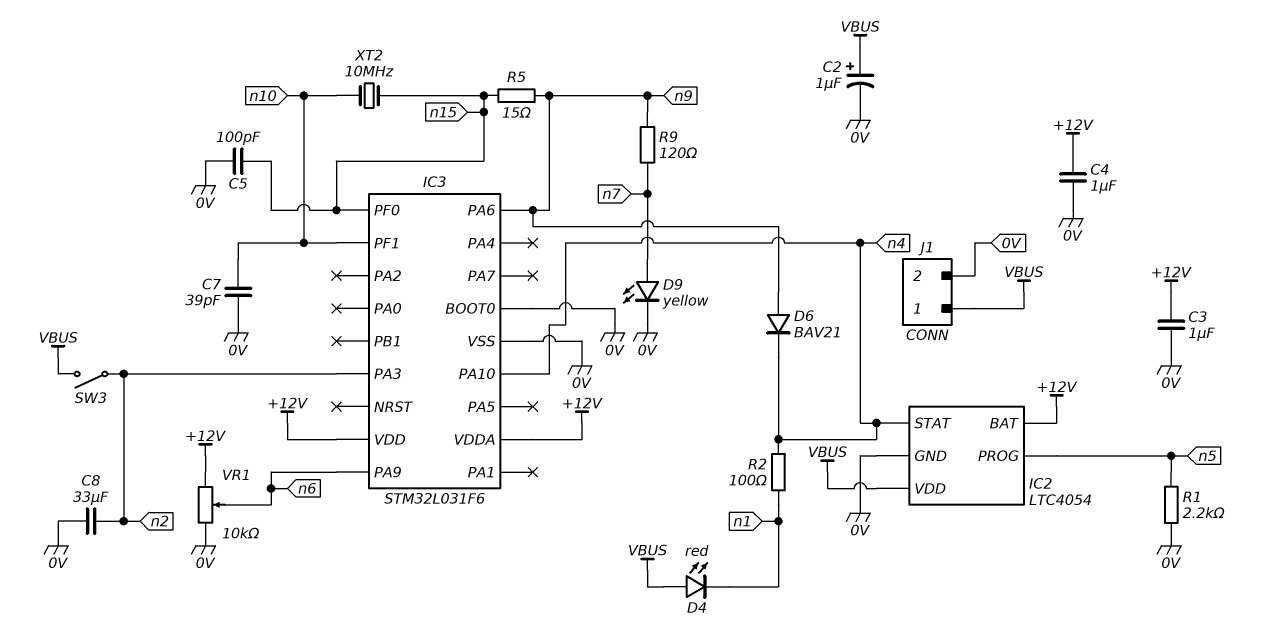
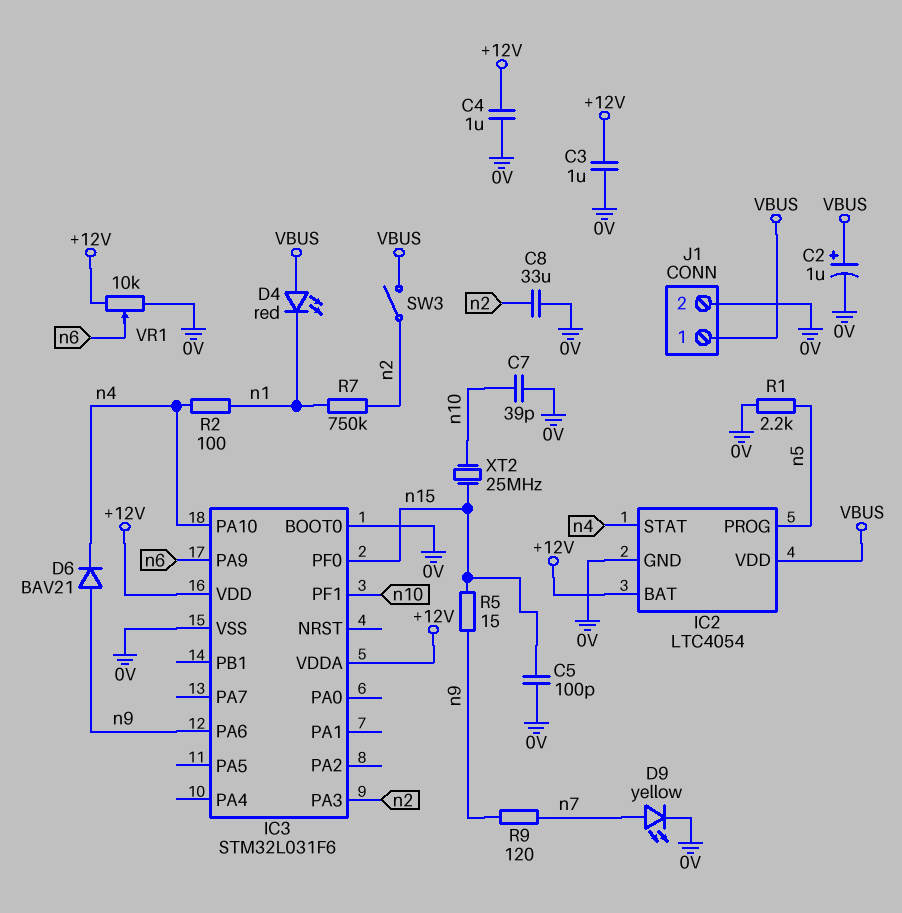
R7: none -> 750k (n1, n2)
XT2: 10MHz (n10, n15) -> 25MHz (n10, n15)

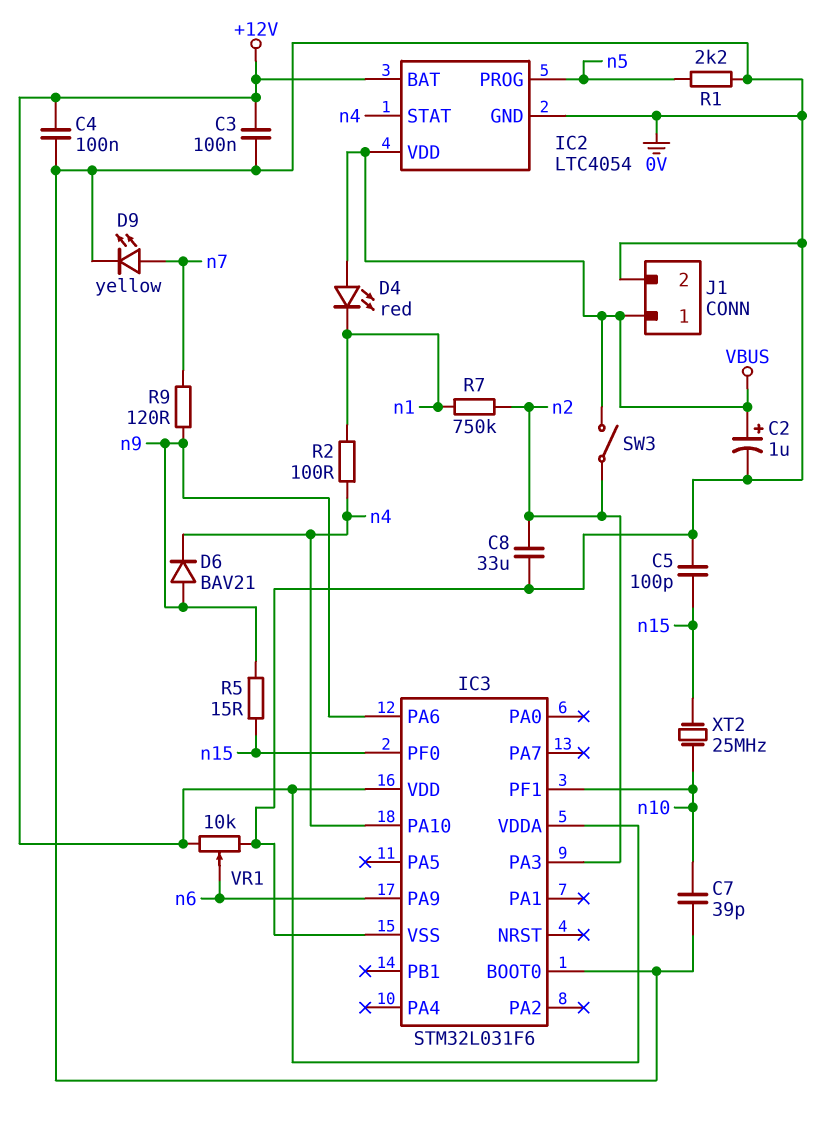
C3: 1uF (+12V, 0V) -> 100nF (+12V, 0V)
C4: 1uF (+12V, 0V) -> 100nF (+12V, 0V)

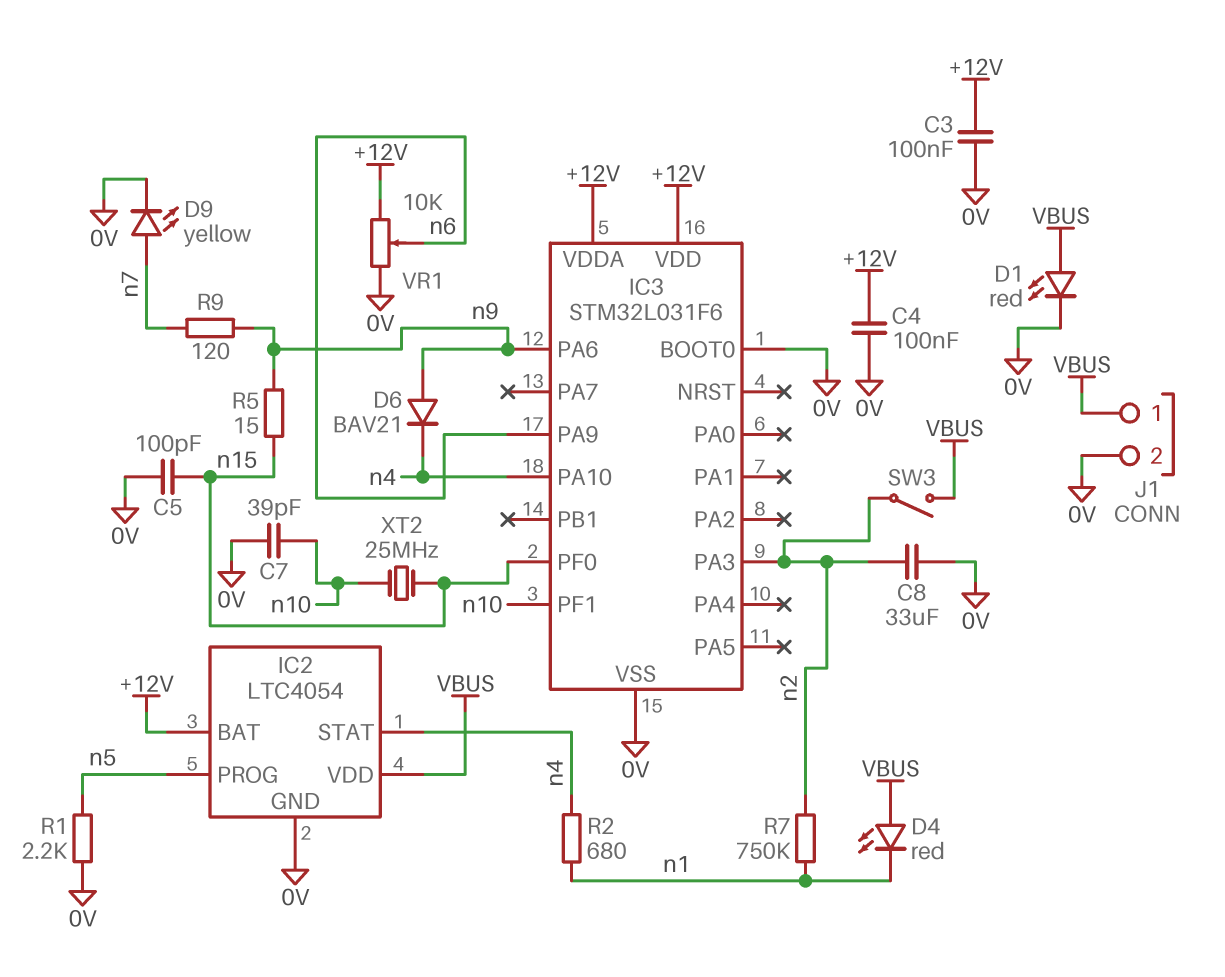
C2: 1uF (plus VBUS, minus 0V) -> none
D1: none -> LED red (A VBUS, K 0V)
R2: 100 (n1, n4) -> 680 (n1, n4)

